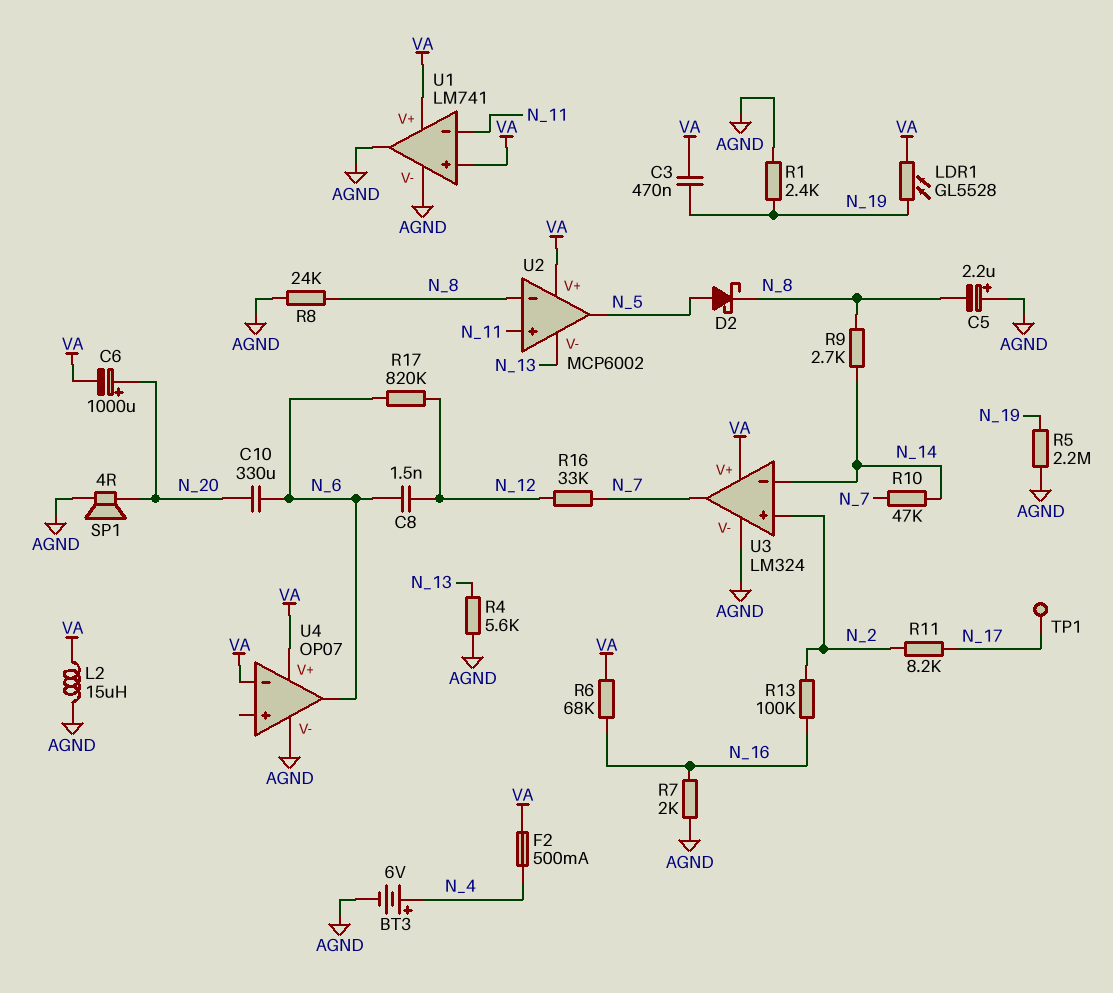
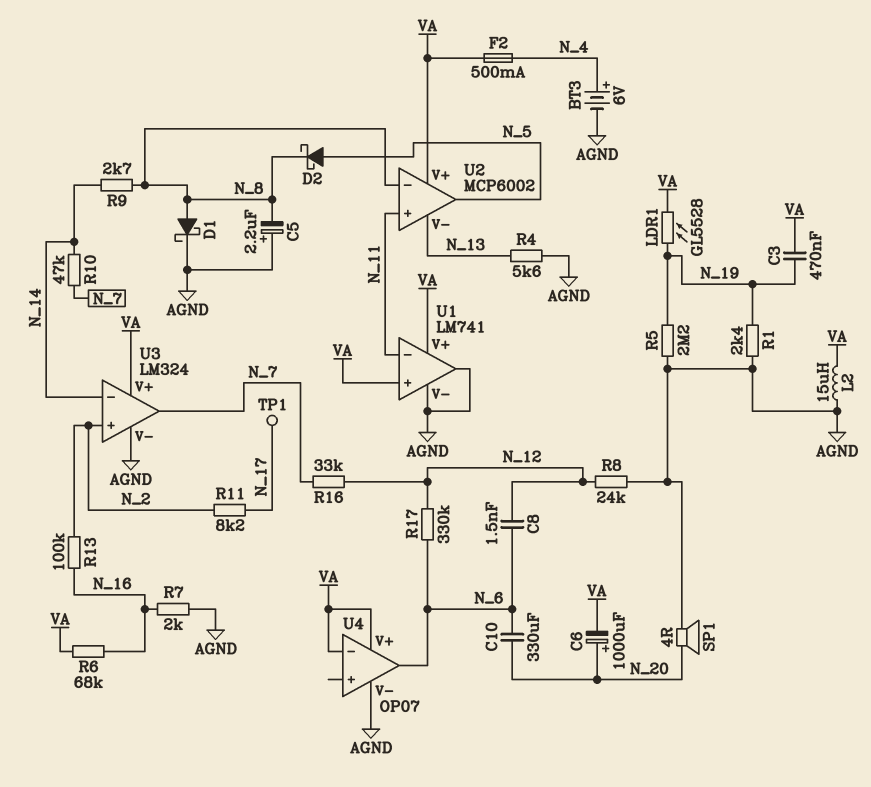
D1: none -> schottky (A N_8, K AGND)
R8: 24k (AGND, N_8) -> 24k (AGND, N_12)
R17: 820k (N_6, N_12) -> 330k (N_6, N_12)

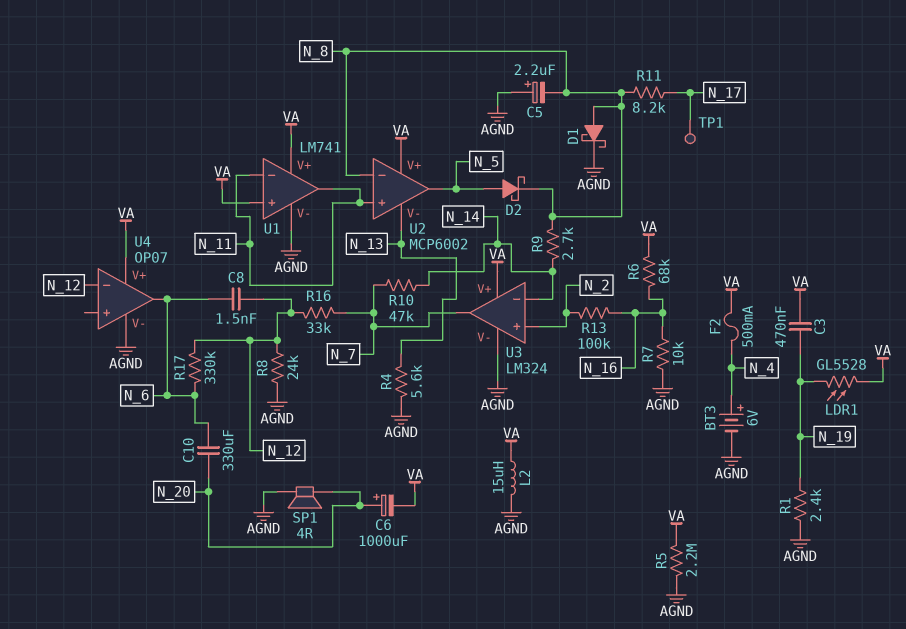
R5: 2.2M (AGND, N_19) -> 2.2M (AGND, VA)
R7: 2k (AGND, N_16) -> 10k (AGND, N_16)
R11: 8.2k (N_2, N_17) -> 8.2k (N_8, N_17)
U1 pin out: AGND -> N_11
U4 pin in-: VA -> N_12

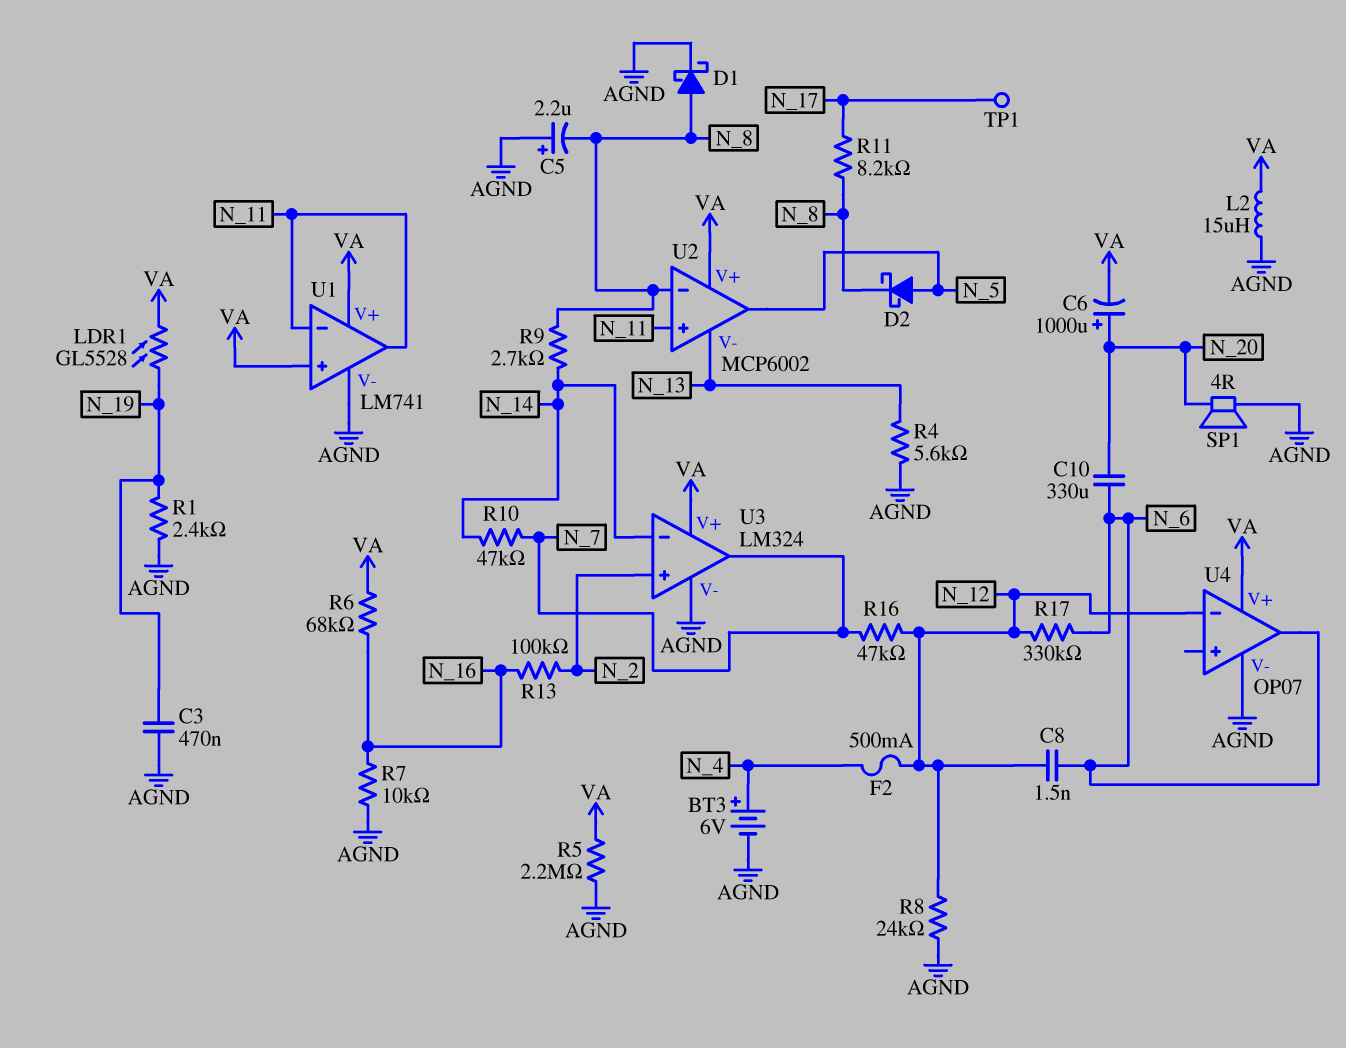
C3: 470nF (N_19, VA) -> 470nF (AGND, N_19)
F2: 500mA (N_4, VA) -> 500mA (N_4, N_12)
R16: 33k (N_7, N_12) -> 47k (N_7, N_12)

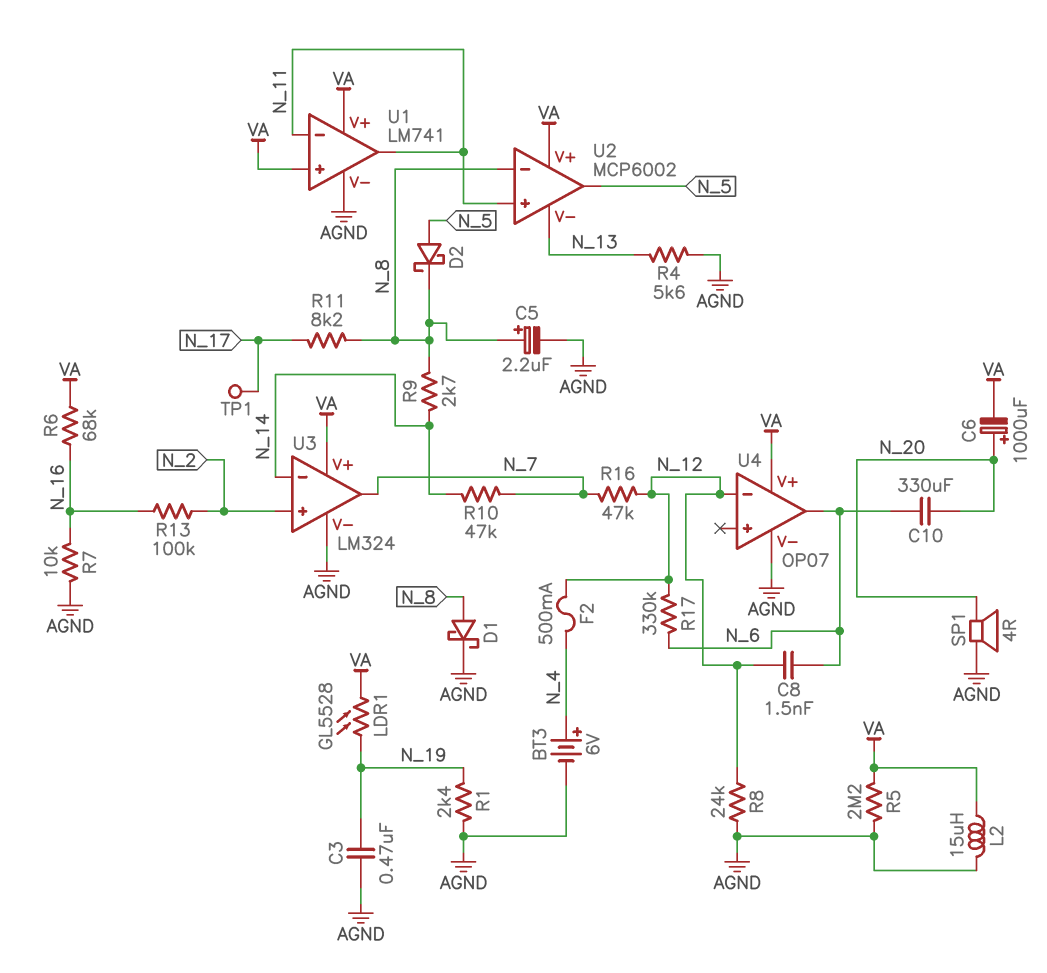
C5: 2.2uF (plus AGND, minus N_8) -> 2.2uF (plus N_8, minus AGND)

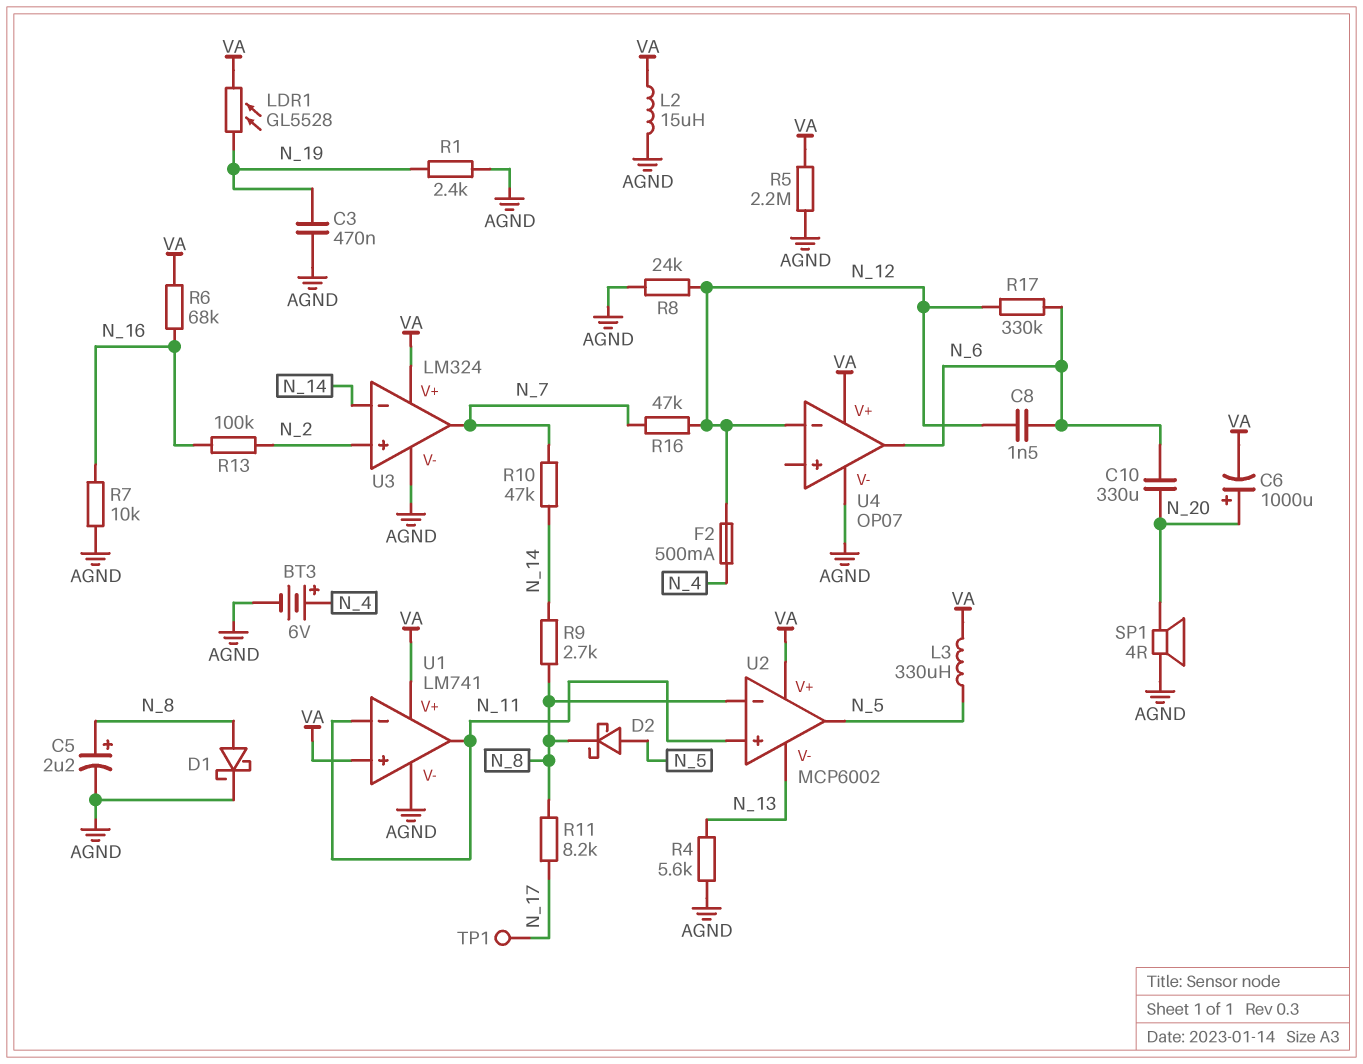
L3: none -> 330uH (N_5, VA)

